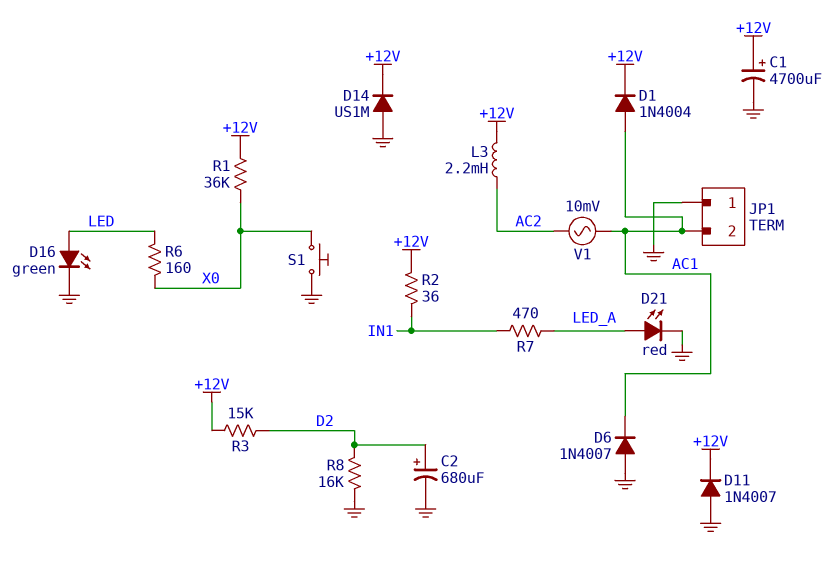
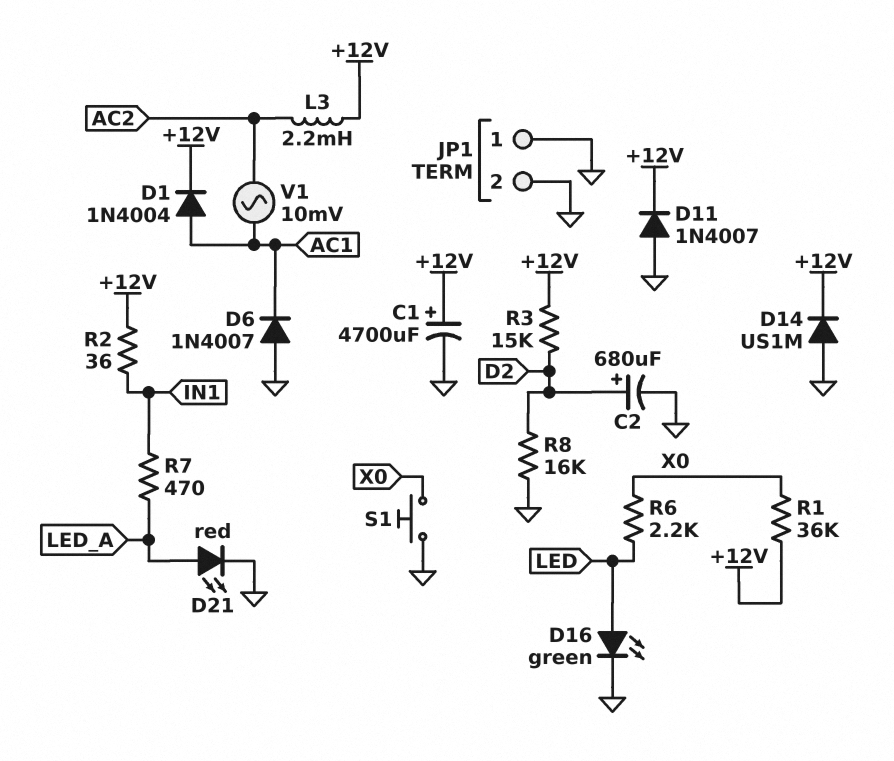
JP1 pin 2: AC1 -> GND
R6: 160 (LED, X0) -> 2.2k (LED, X0)

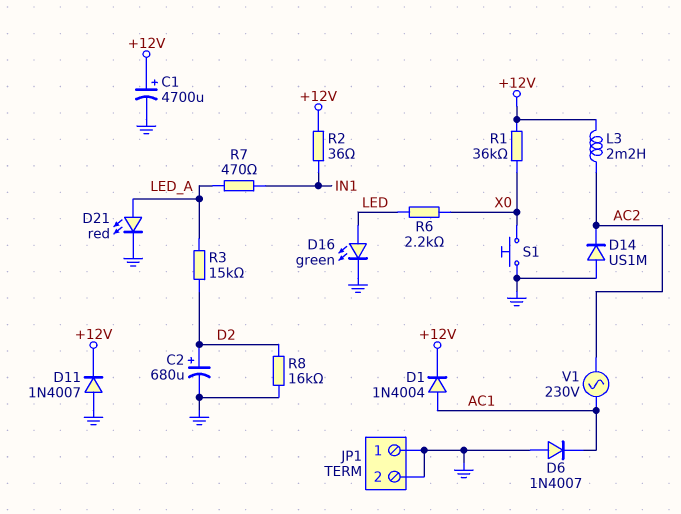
D14: diode US1M (A GND, K +12V) -> diode US1M (A GND, K AC2)
R3: 15k (+12V, D2) -> 15k (D2, LED_A)
V1: AC 10mV (AC1, AC2) -> AC 230V (AC1, AC2)

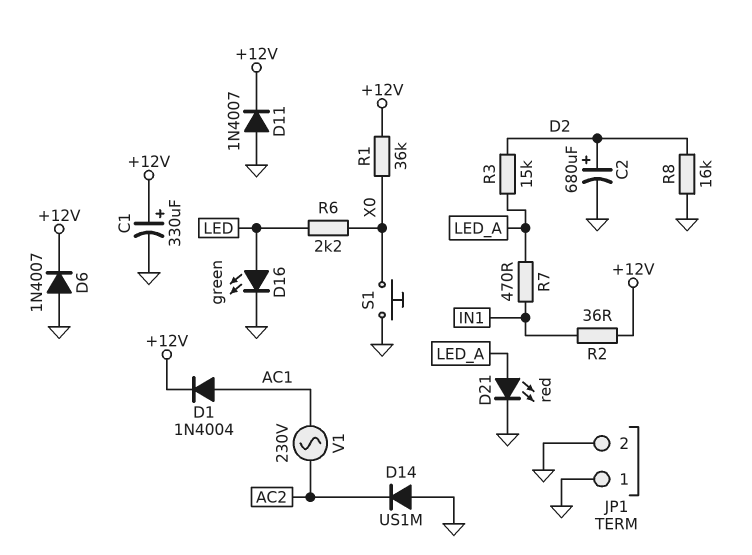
C1: 4700uF (plus +12V, minus GND) -> 330uF (plus +12V, minus GND)
D6: diode 1N4007 (A GND, K AC1) -> diode 1N4007 (A GND, K +12V)
L3: 2.2mH (+12V, AC2) -> none

